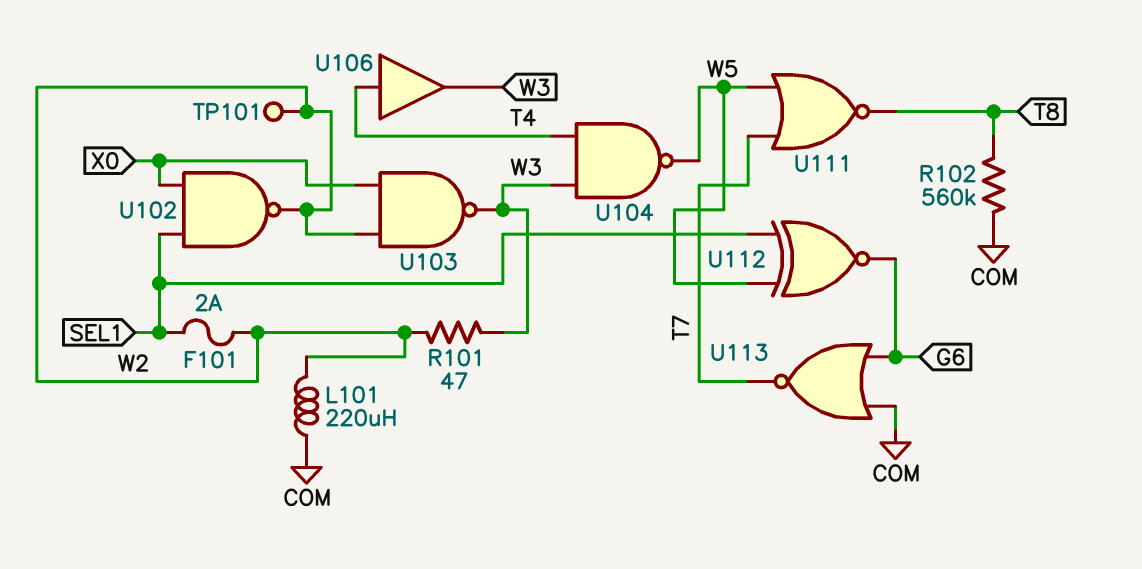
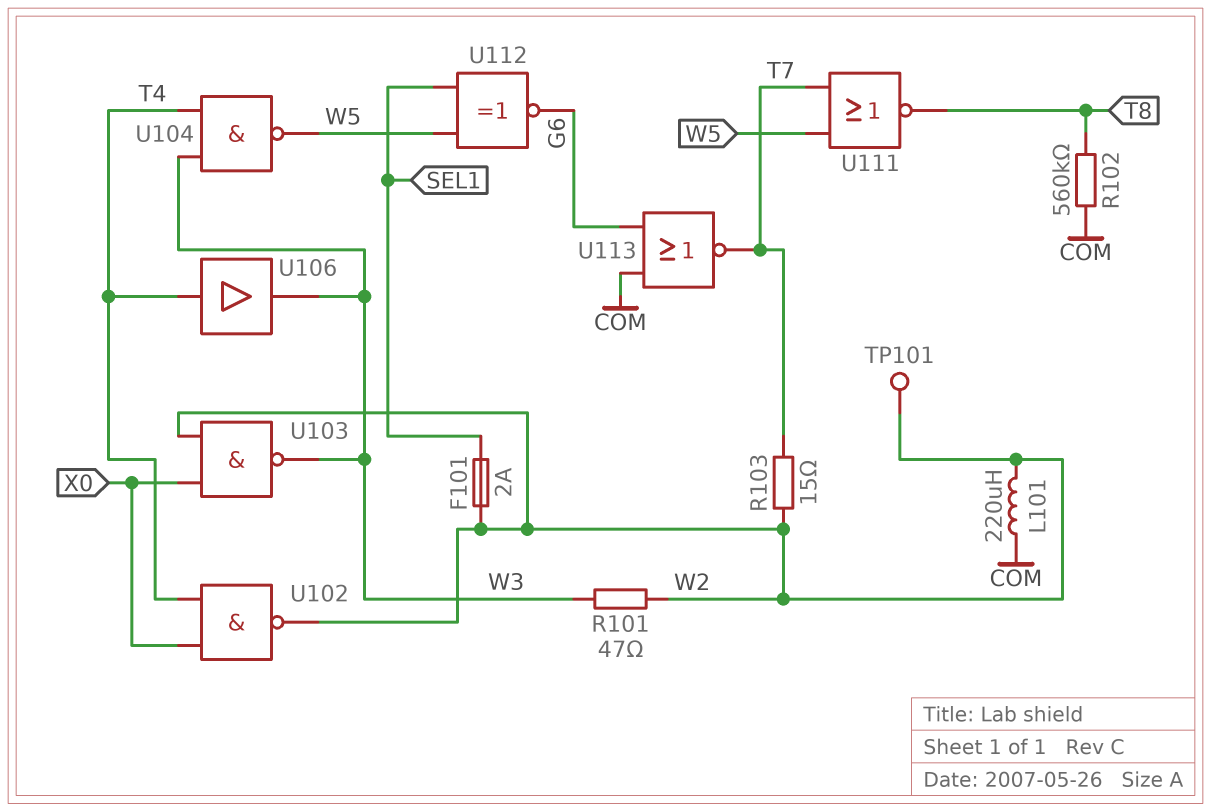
R103: none -> 15 (T7, W2)
U102: NAND (in SEL1, in X0, out W2) -> NAND (in T4, in X0, out W2)

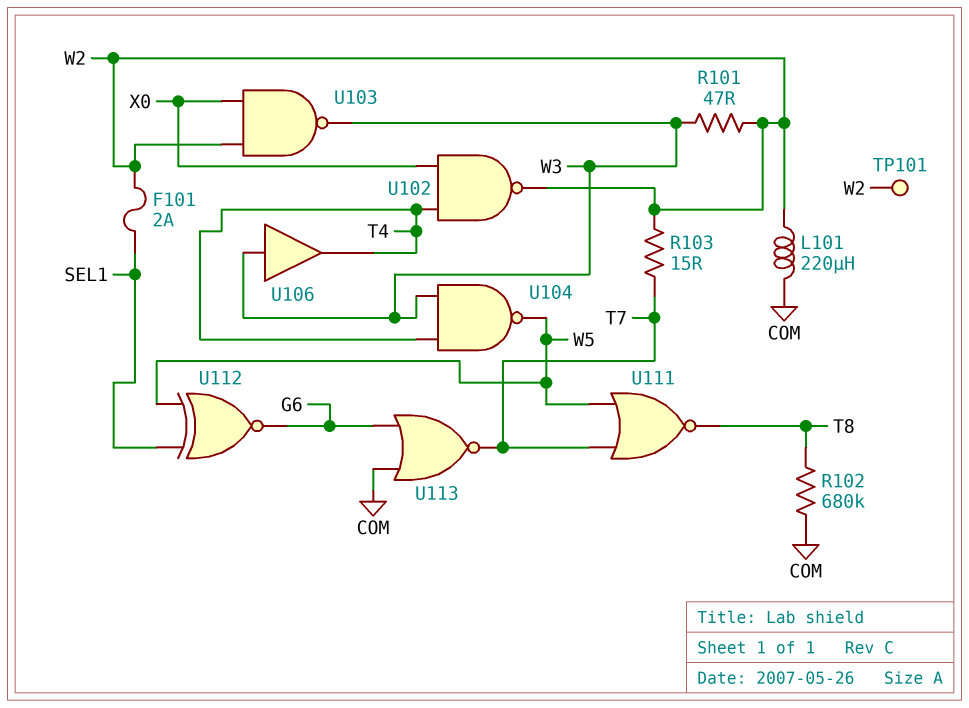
R102: 560k (COM, T8) -> 680k (COM, T8)
U106: buffer (in T4, out W3) -> buffer (in W3, out T4)

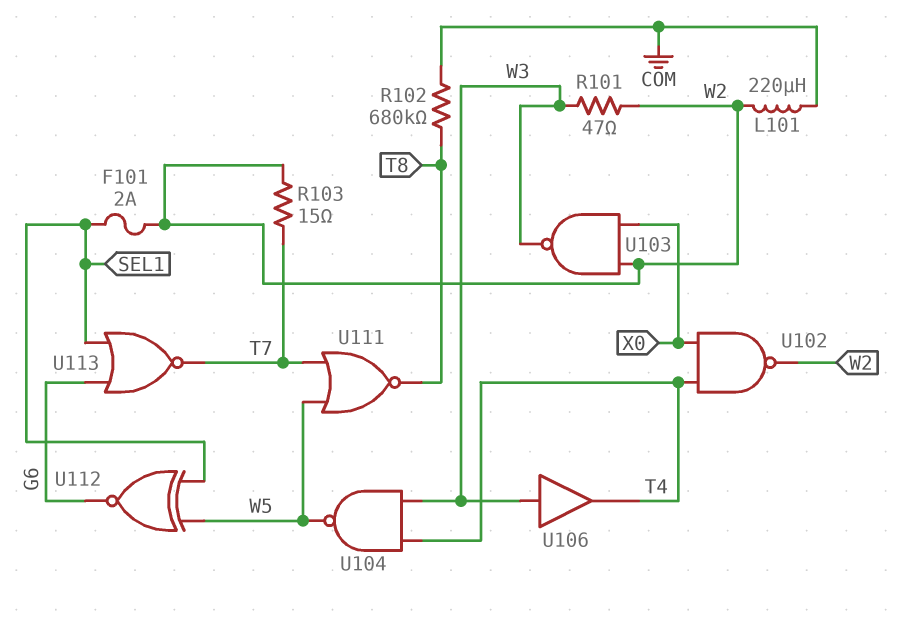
TP101: test point (W2) -> none
U113: NOR (in COM, in G6, out T7) -> NOR (in G6, in SEL1, out T7)

